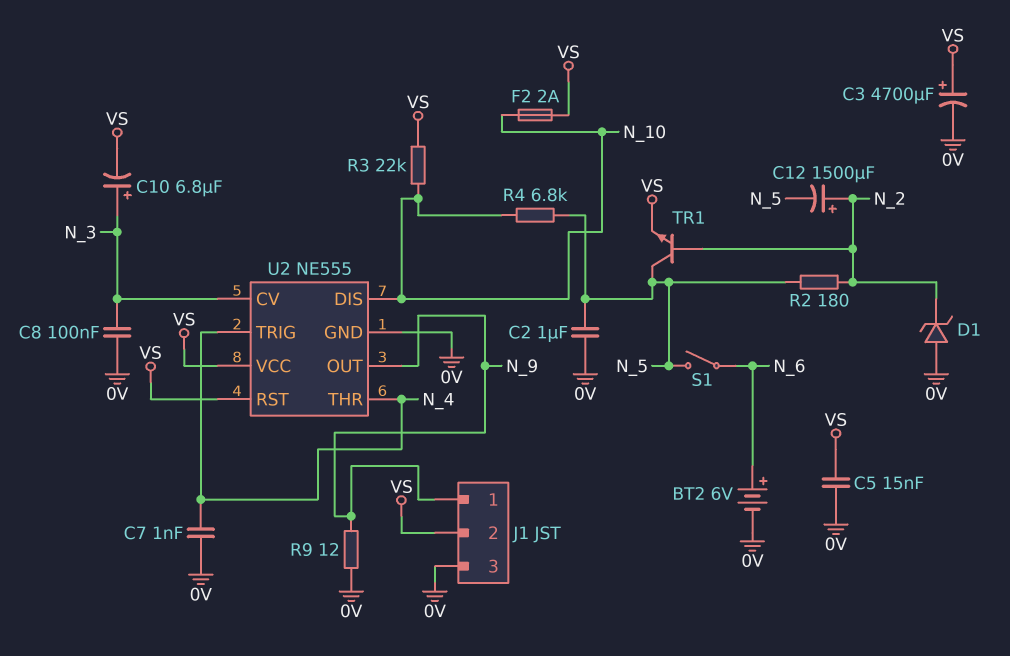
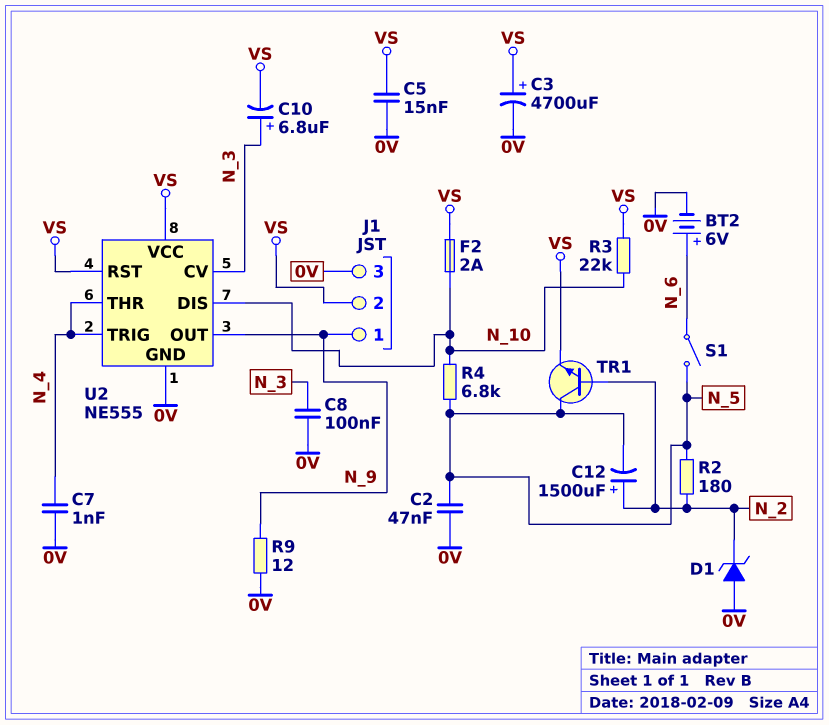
C2: 1uF (0V, N_5) -> 47nF (0V, N_5)

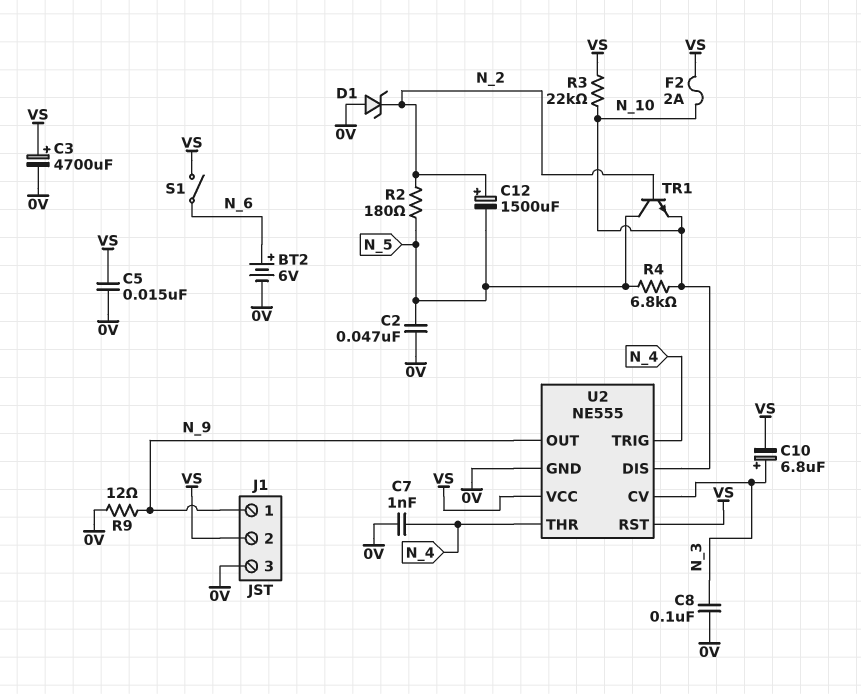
S1: switch (N_5, N_6) -> switch (N_6, VS)
TR1: NPN (B N_2, C N_5, E VS) -> NPN (B N_2, C N_5, E N_10)

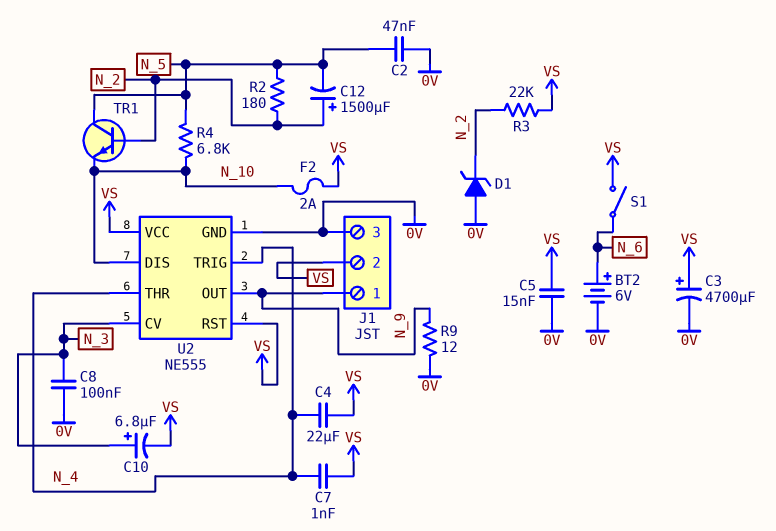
C4: none -> 22uF (N_4, VS)
C7: 1nF (0V, N_4) -> 1nF (N_4, VS)
R3: 22k (N_10, VS) -> 22k (N_2, VS)

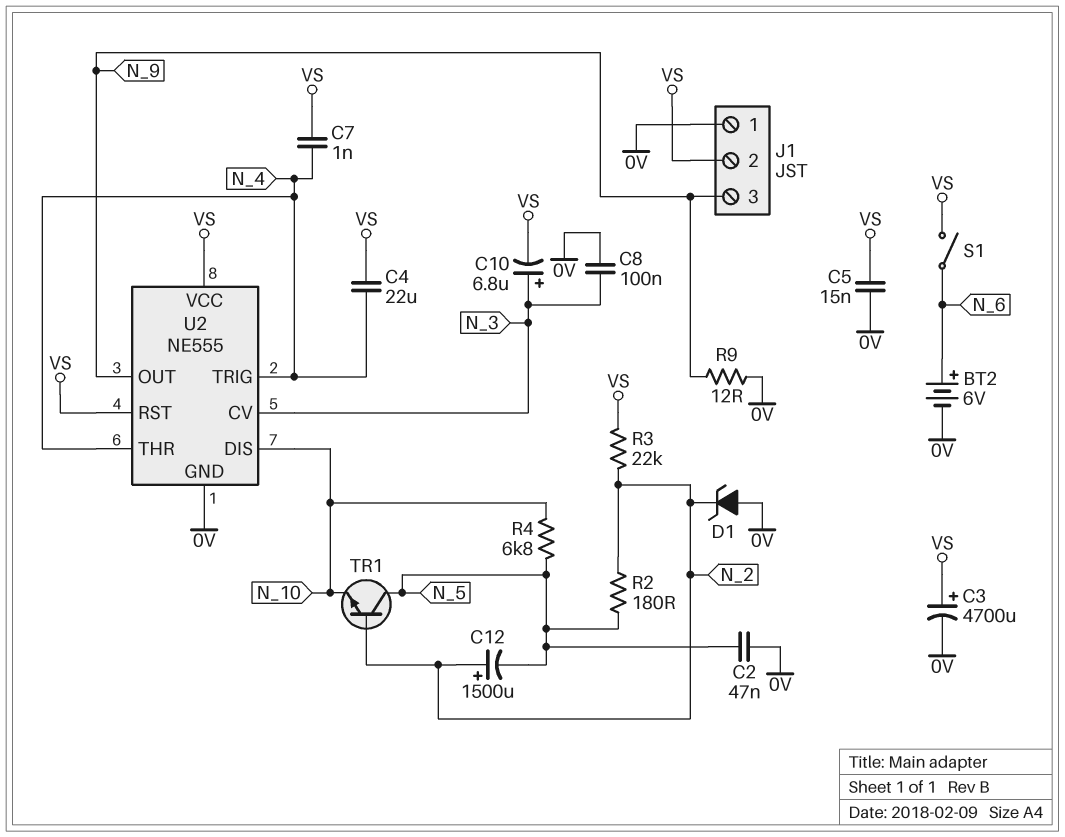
F2: 2A (N_10, VS) -> none
J1 pin 1: N_9 -> 0V
J1 pin 3: 0V -> N_9

